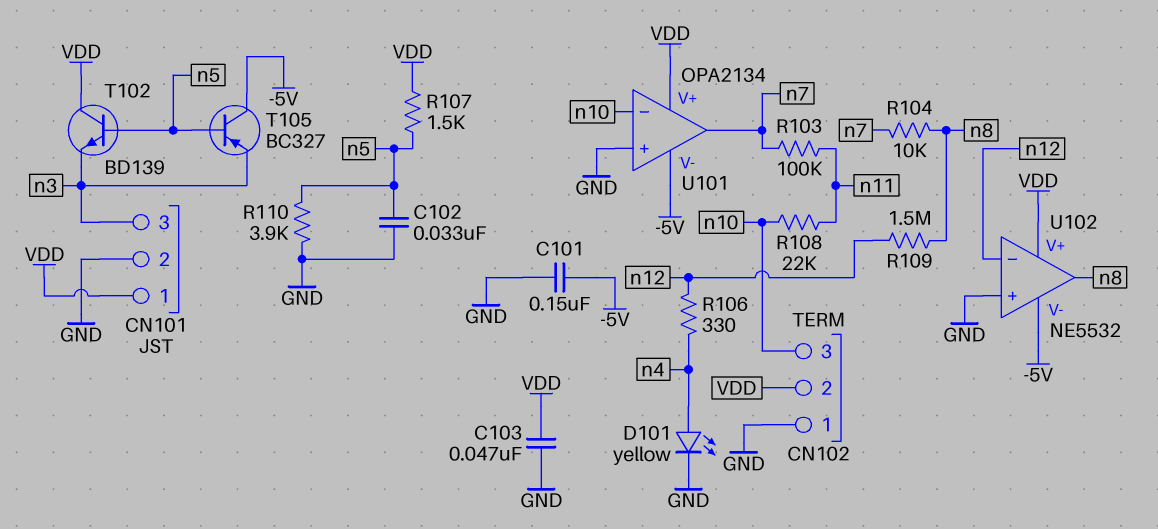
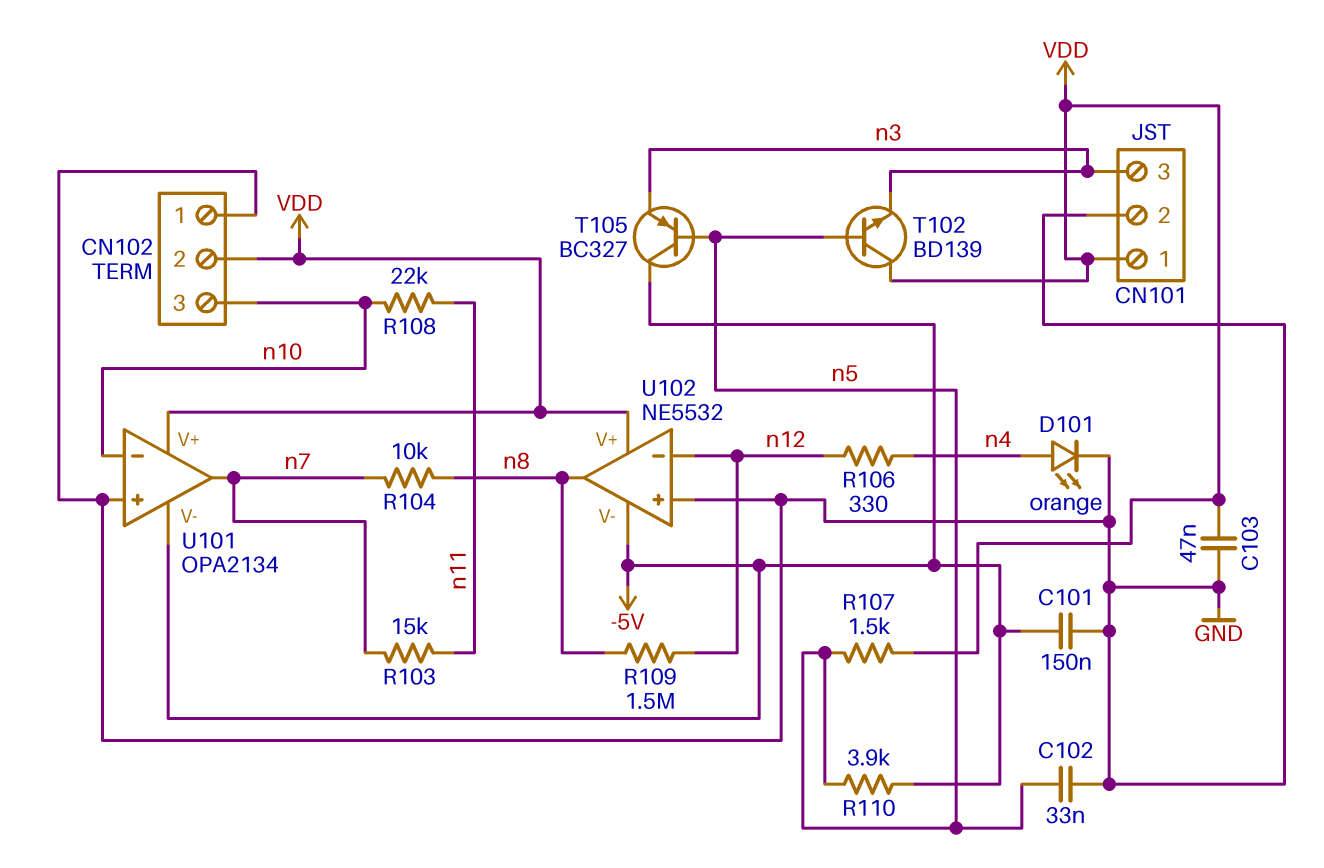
D101: LED yellow (A n4, K GND) -> LED orange (A n4, K GND)
R103: 100k (n7, n11) -> 15k (n7, n11)
R110: 3.9k (GND, n5) -> 3.9k (-5V, n5)

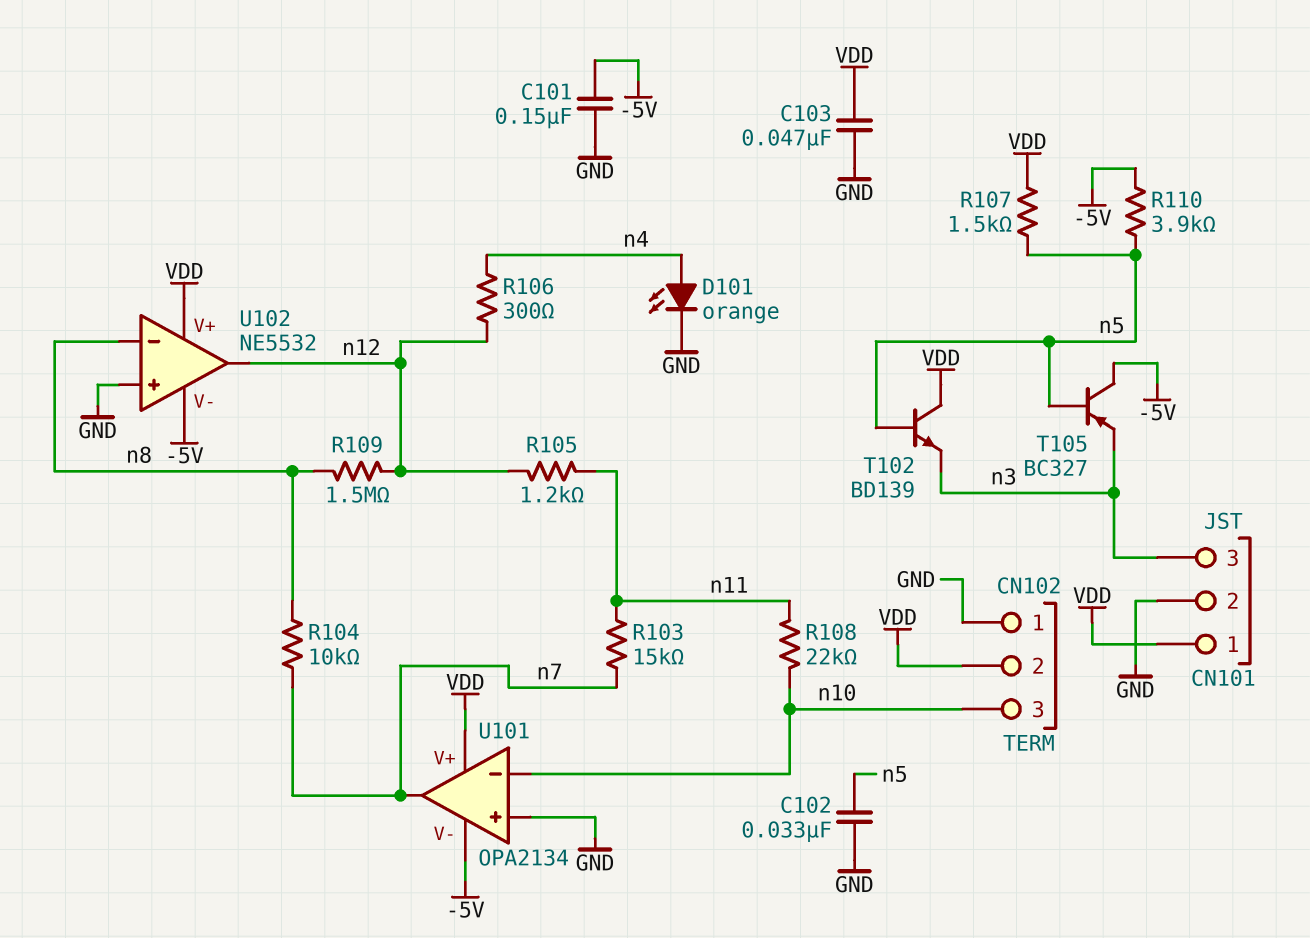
R105: none -> 1.2k (n11, n12)
R106: 330 (n4, n12) -> 300 (n4, n12)
U102 pin in-: n12 -> n8
U102 pin out: n8 -> n12

